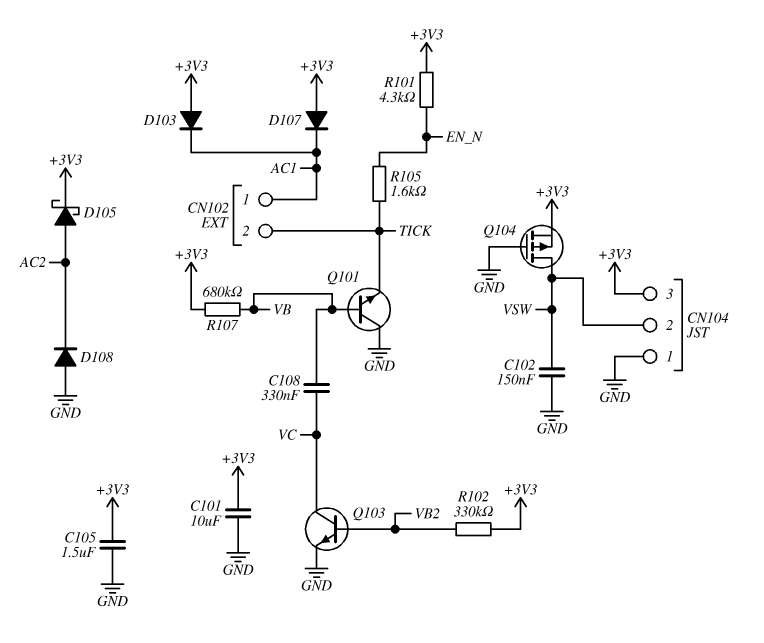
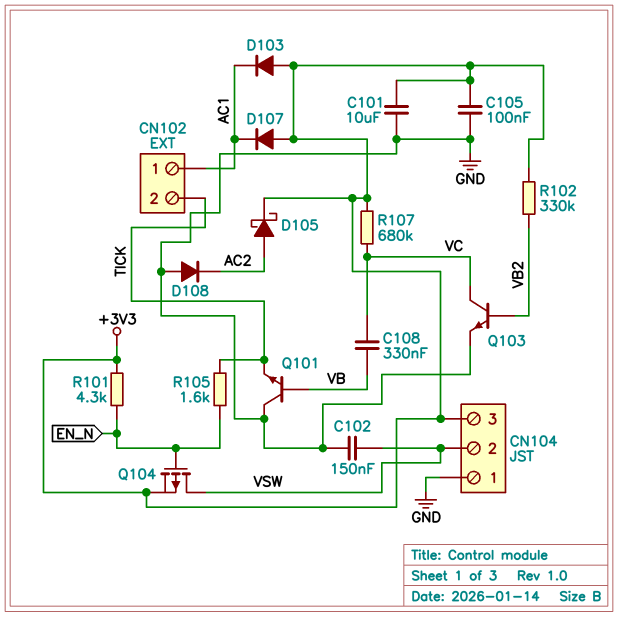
C105: 1.5uF (+3V3, GND) -> 100nF (+3V3, GND)
Q104: PMOS (G GND, D VSW, S +3V3) -> PMOS (G EN_N, D VSW, S +3V3)
R107: 680k (+3V3, VB) -> 680k (+3V3, VC)

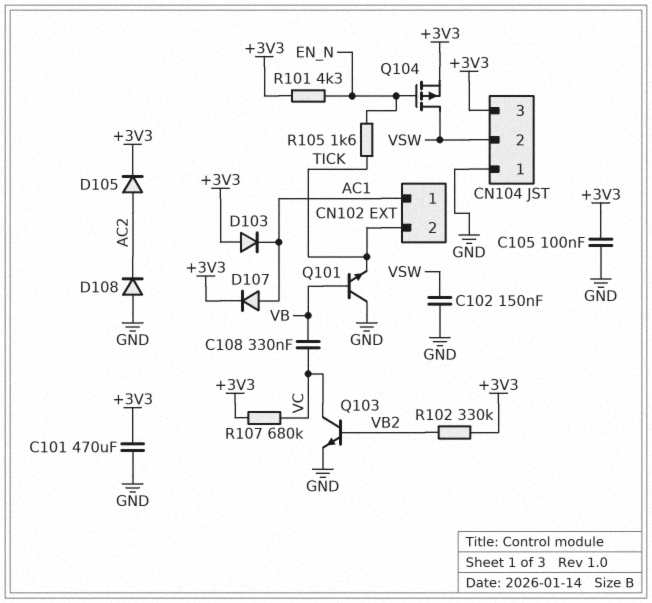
C101: 10uF (+3V3, GND) -> 470uF (+3V3, GND)
D105: schottky (A AC2, K +3V3) -> diode (A AC2, K +3V3)
D107: diode (A +3V3, K AC1) -> diode (A AC1, K +3V3)

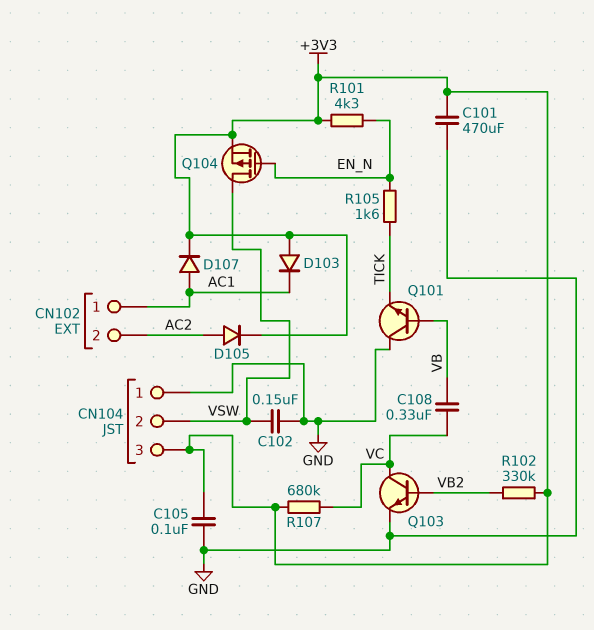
CN102 pin 2: TICK -> AC2
D108: diode (A GND, K AC2) -> none

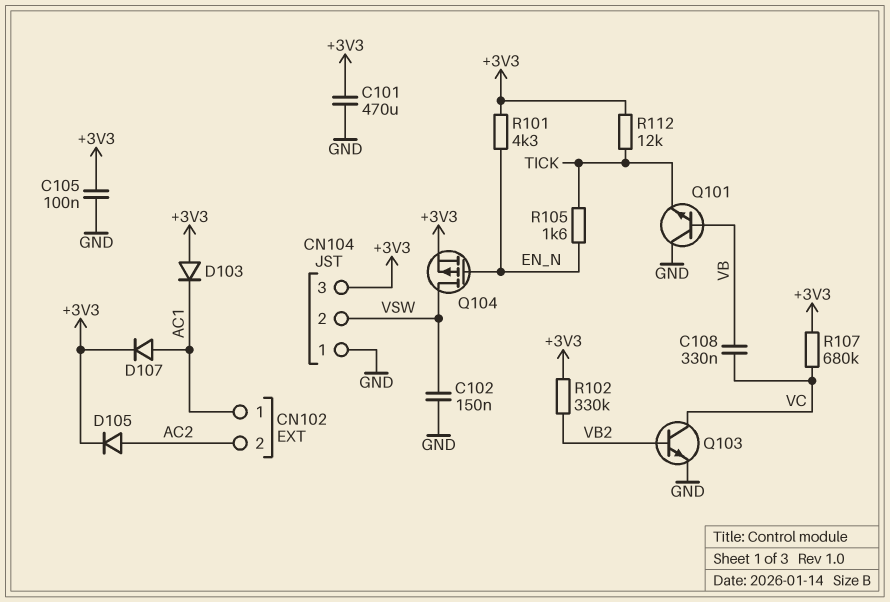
R112: none -> 12k (+3V3, TICK)

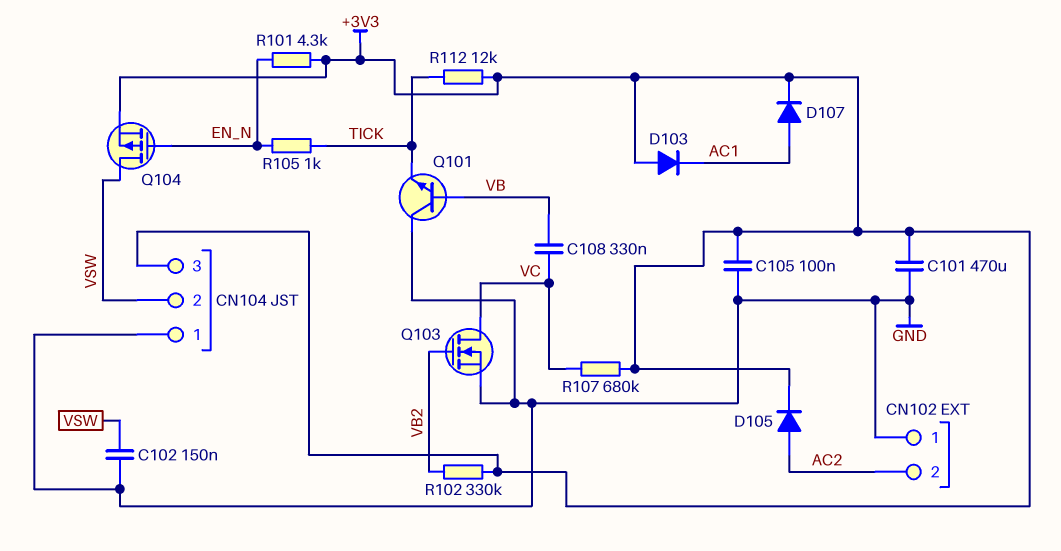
CN102 pin 1: AC1 -> GND
Q103: NPN (B VB2, C VC, E GND) -> NMOS (G VB2, D VC, S GND)
R105: 1.6k (EN_N, TICK) -> 1k (EN_N, TICK)

